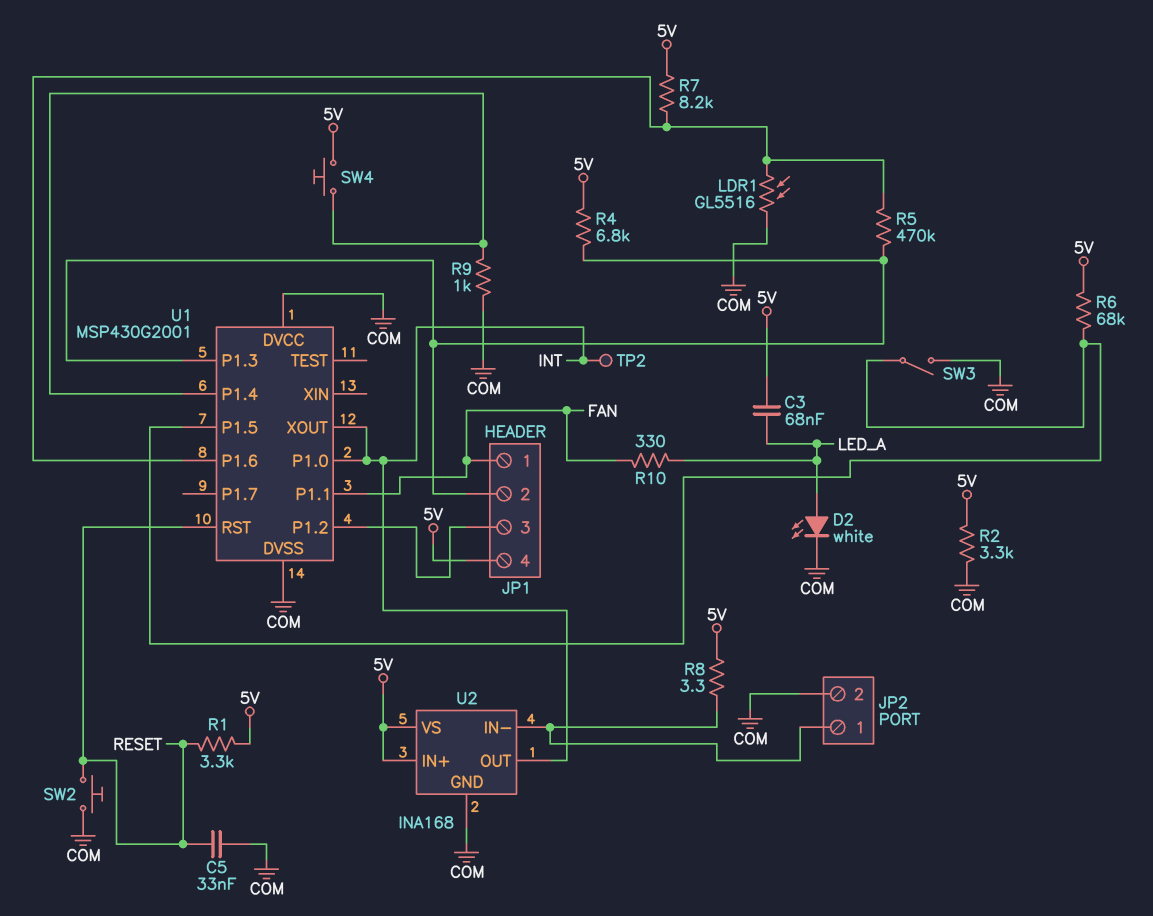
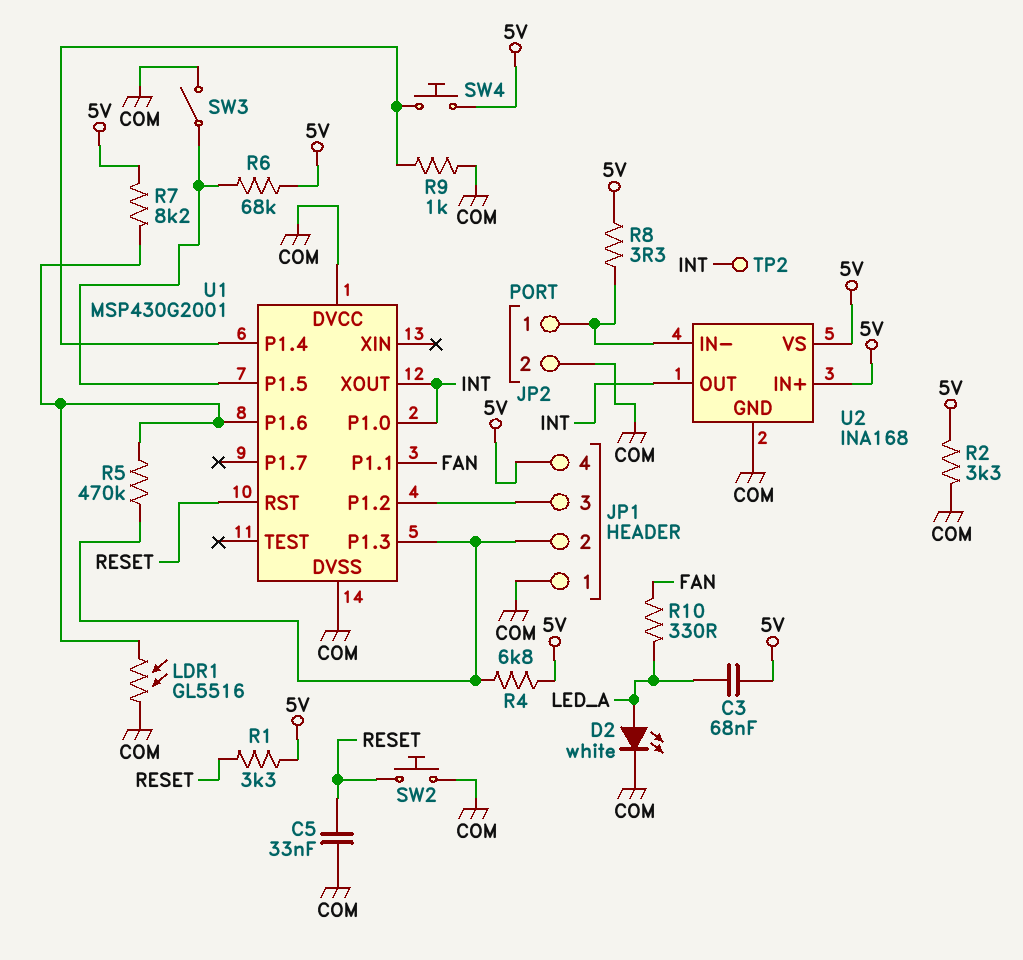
JP1 pin 1: FAN -> COM

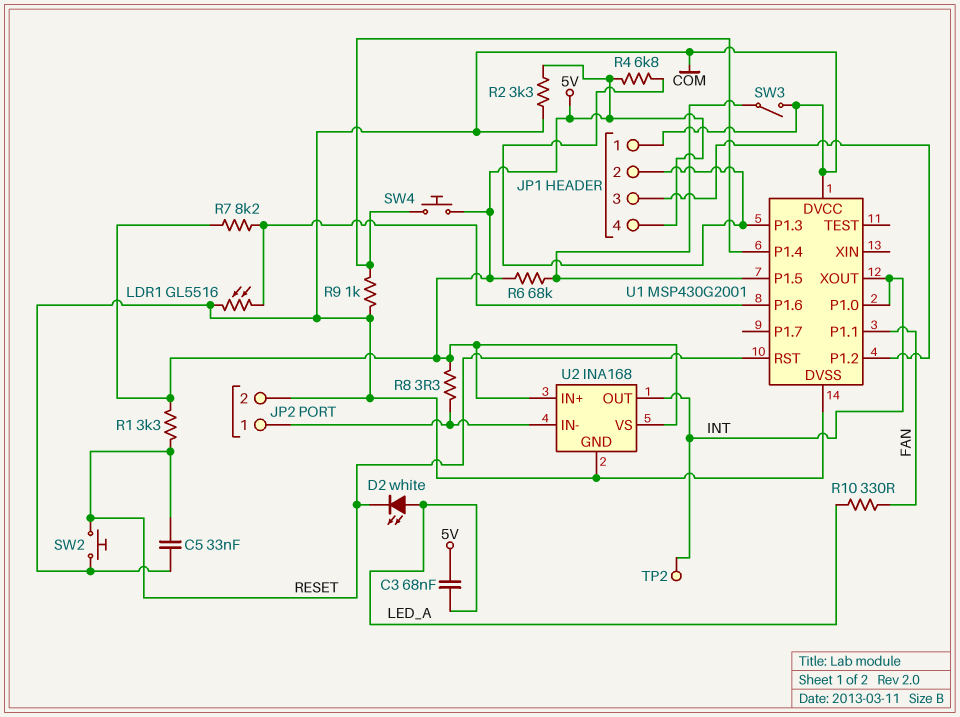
D2: LED white (A LED_A, K COM) -> LED white (A LED_A, K RESET)
R5: 470k (JP1/2, U1/P1.6) -> none

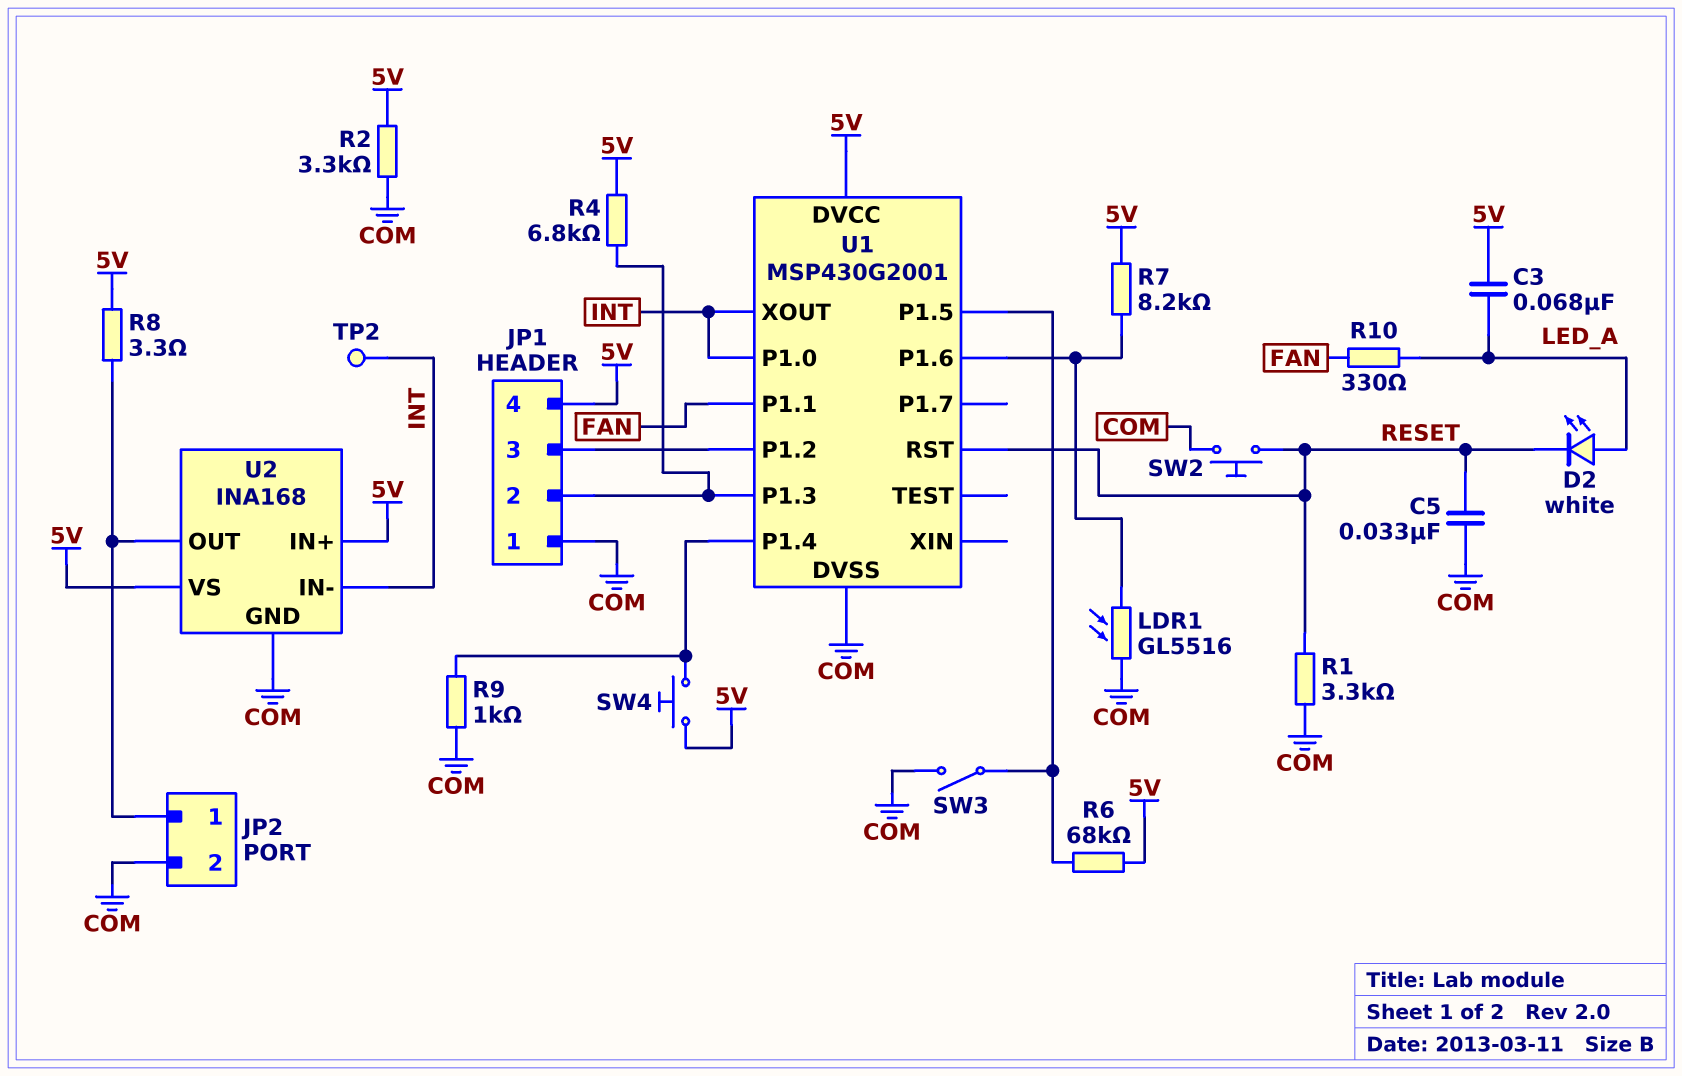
R1: 3.3k (5V, RESET) -> 3.3k (COM, RESET)
U1 pin DVCC: COM -> 5V
U2 pin IN-: JP2/1 -> INT
U2 pin OUT: INT -> JP2/1

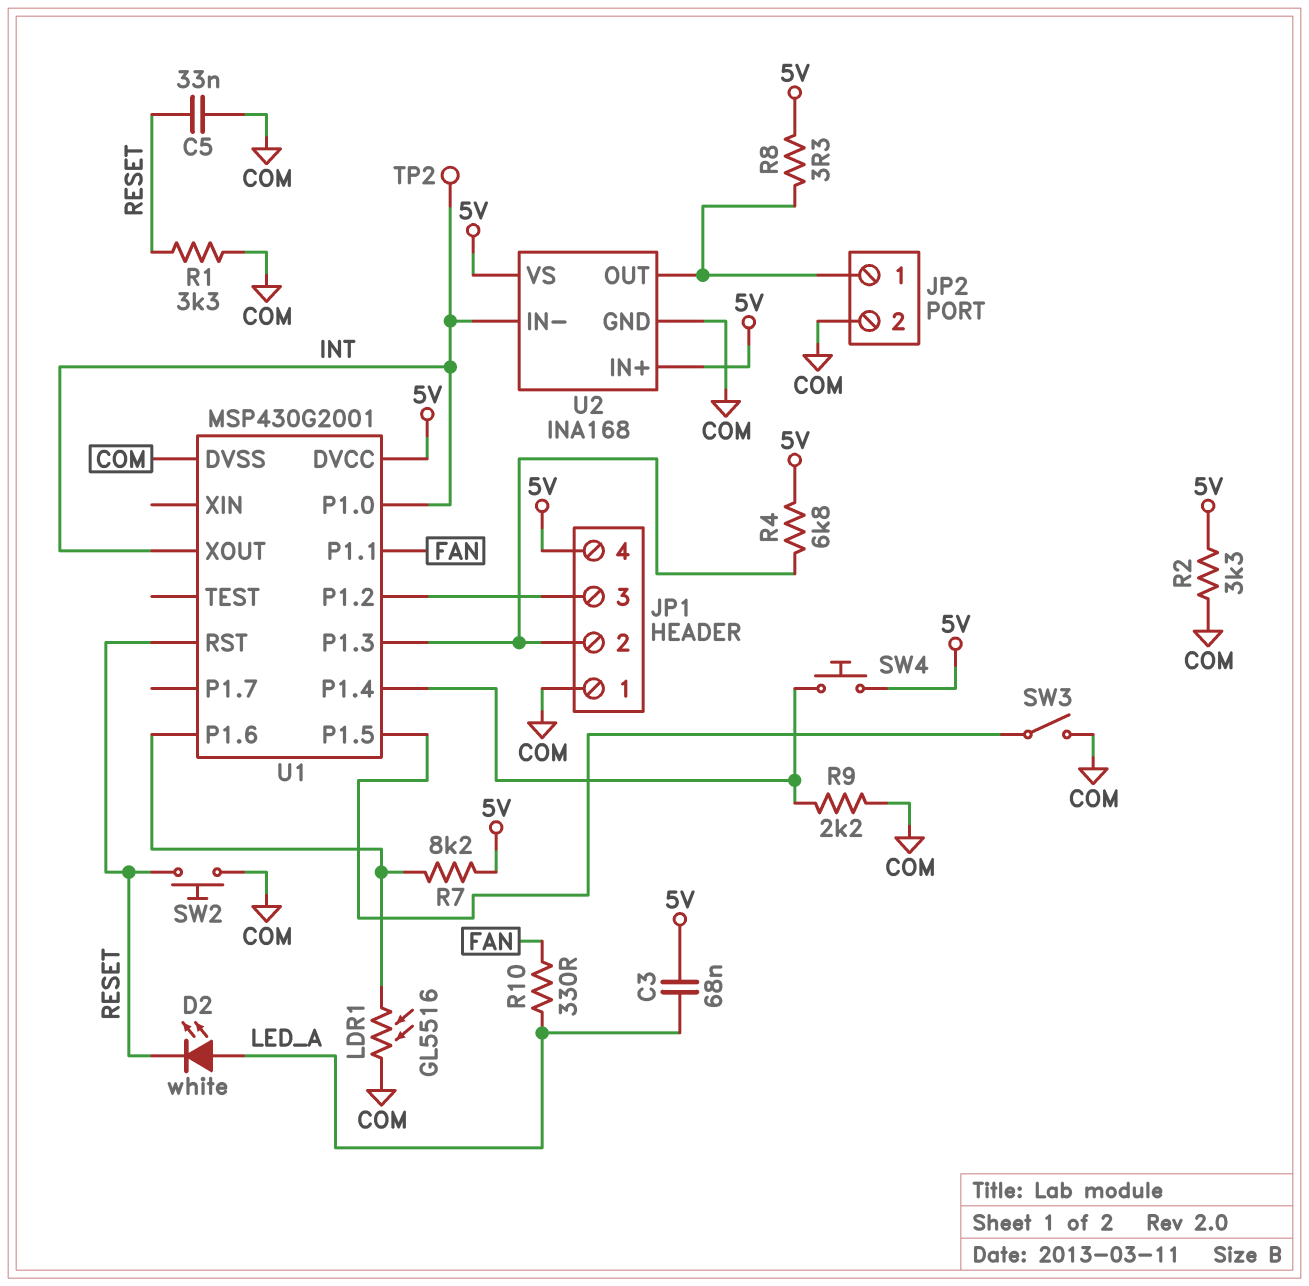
R6: 68k (5V, U1/P1.5) -> none
R9: 1k (COM, U1/P1.4) -> 2.2k (COM, U1/P1.4)

